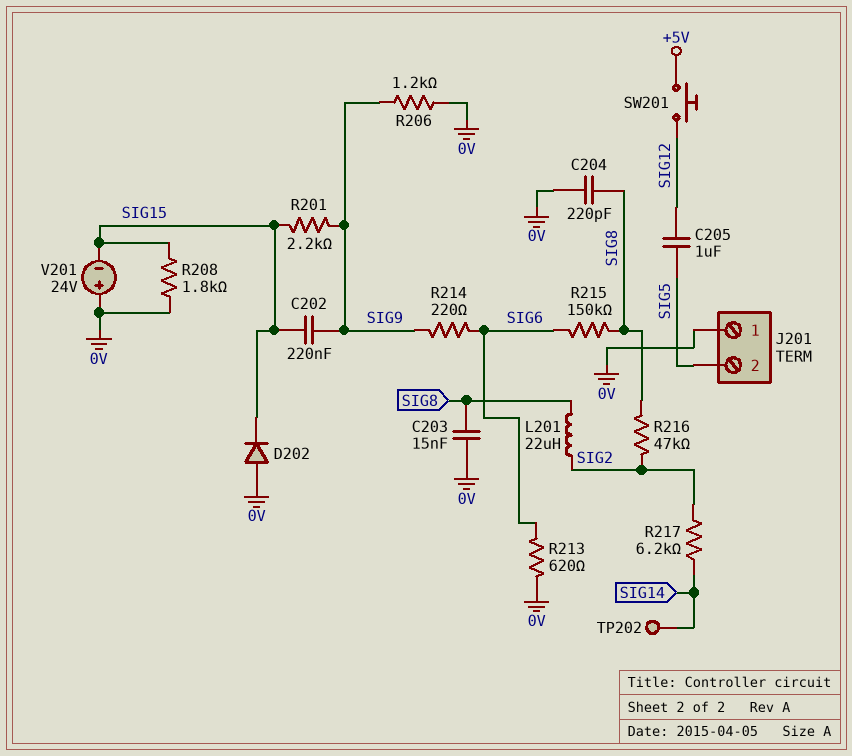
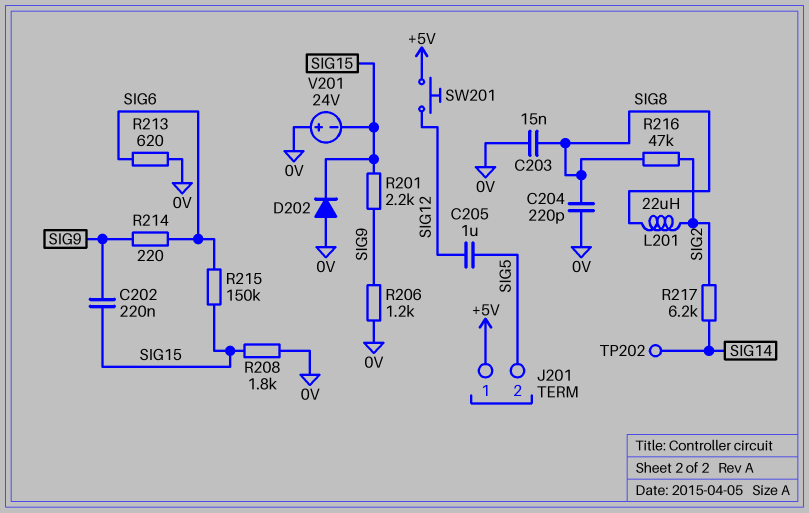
J201 pin 1: 0V -> +5V
R215: 150k (SIG6, SIG8) -> 150k (SIG6, SIG15)

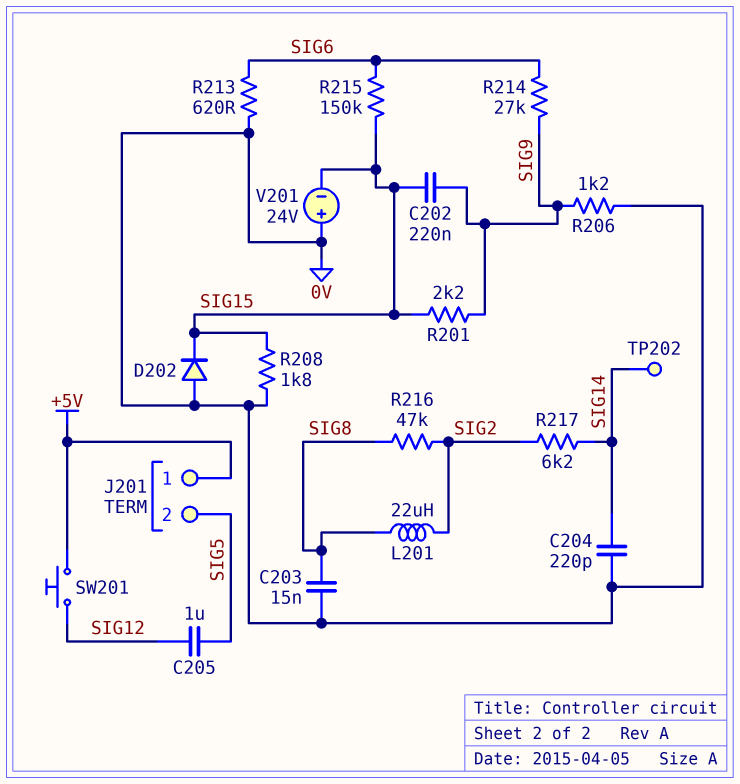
C204: 220pF (0V, SIG8) -> 220pF (0V, SIG14)
R214: 220 (SIG6, SIG9) -> 27k (SIG6, SIG9)

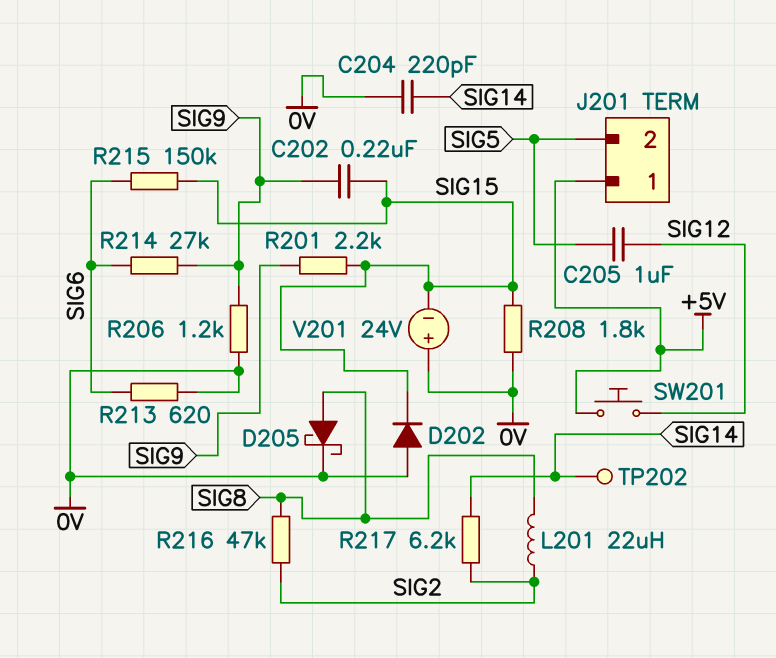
C203: 15nF (0V, SIG8) -> none
D205: none -> schottky (A SIG8, K 0V)

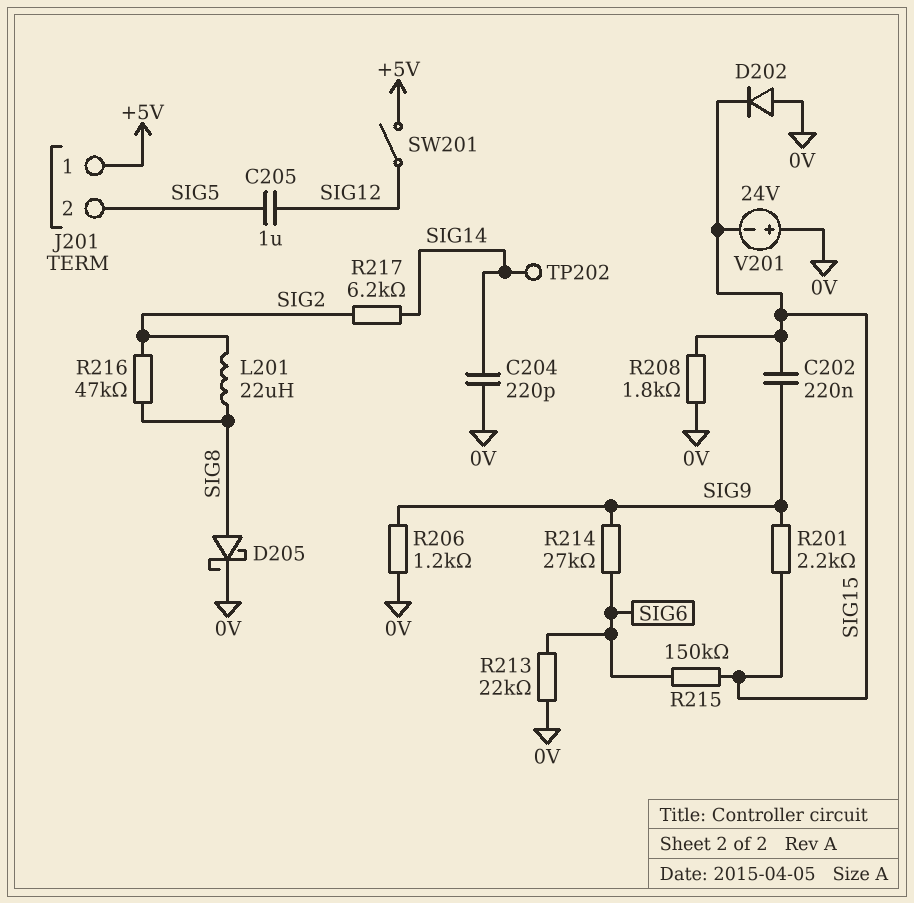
R213: 620 (0V, SIG6) -> 22k (0V, SIG6)
SW201: button (+5V, SIG12) -> switch (+5V, SIG12)

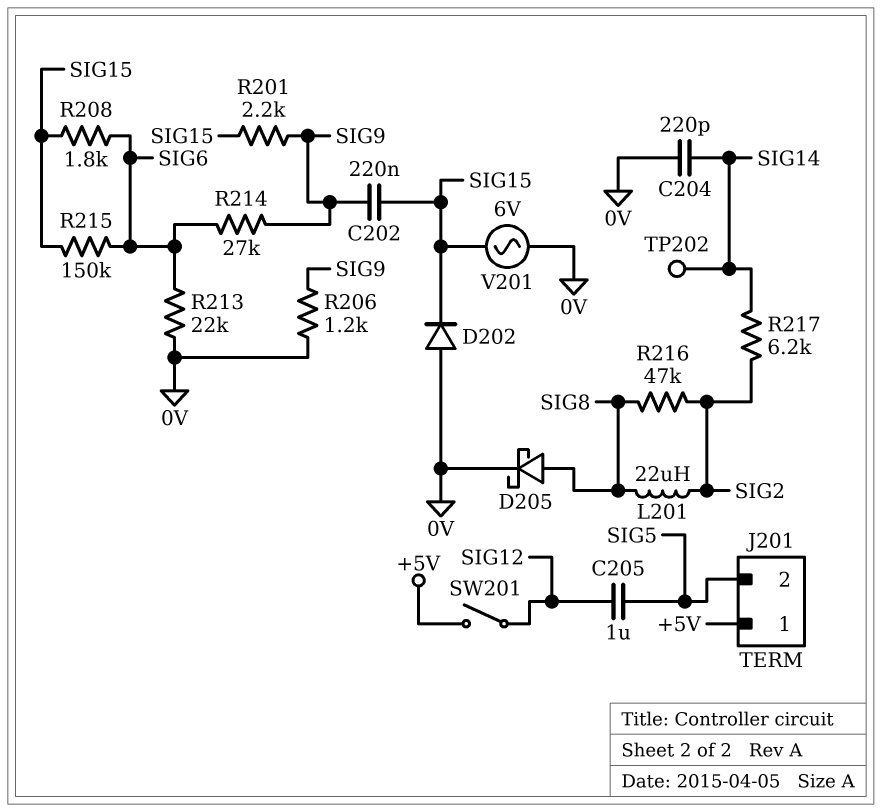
R208: 1.8k (0V, SIG15) -> 1.8k (SIG6, SIG15)
V201: 24V (plus 0V, minus SIG15) -> AC 6V (0V, SIG15)

